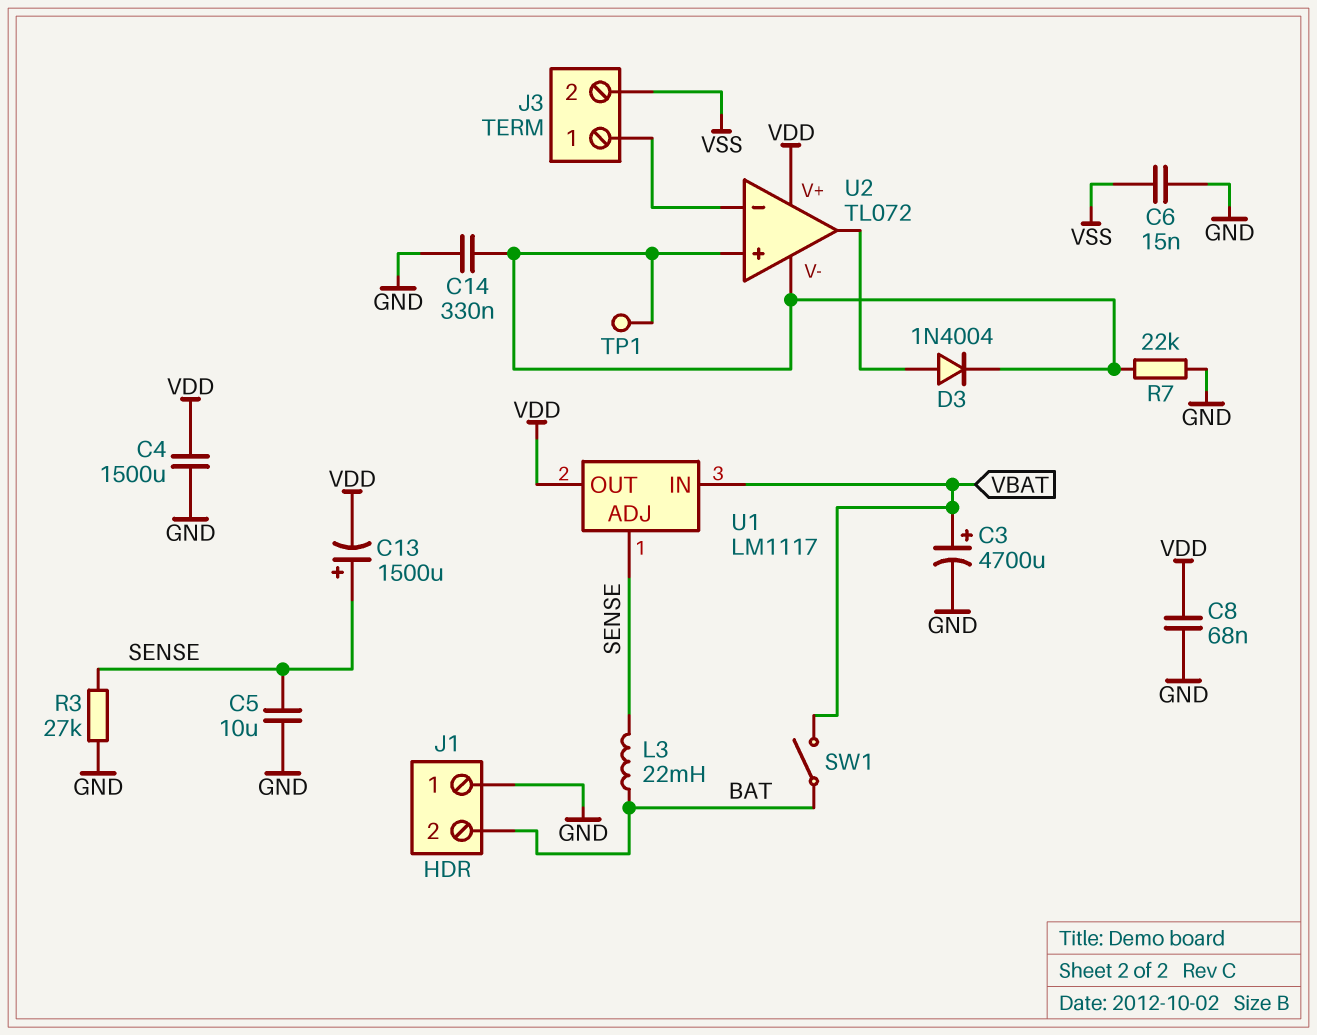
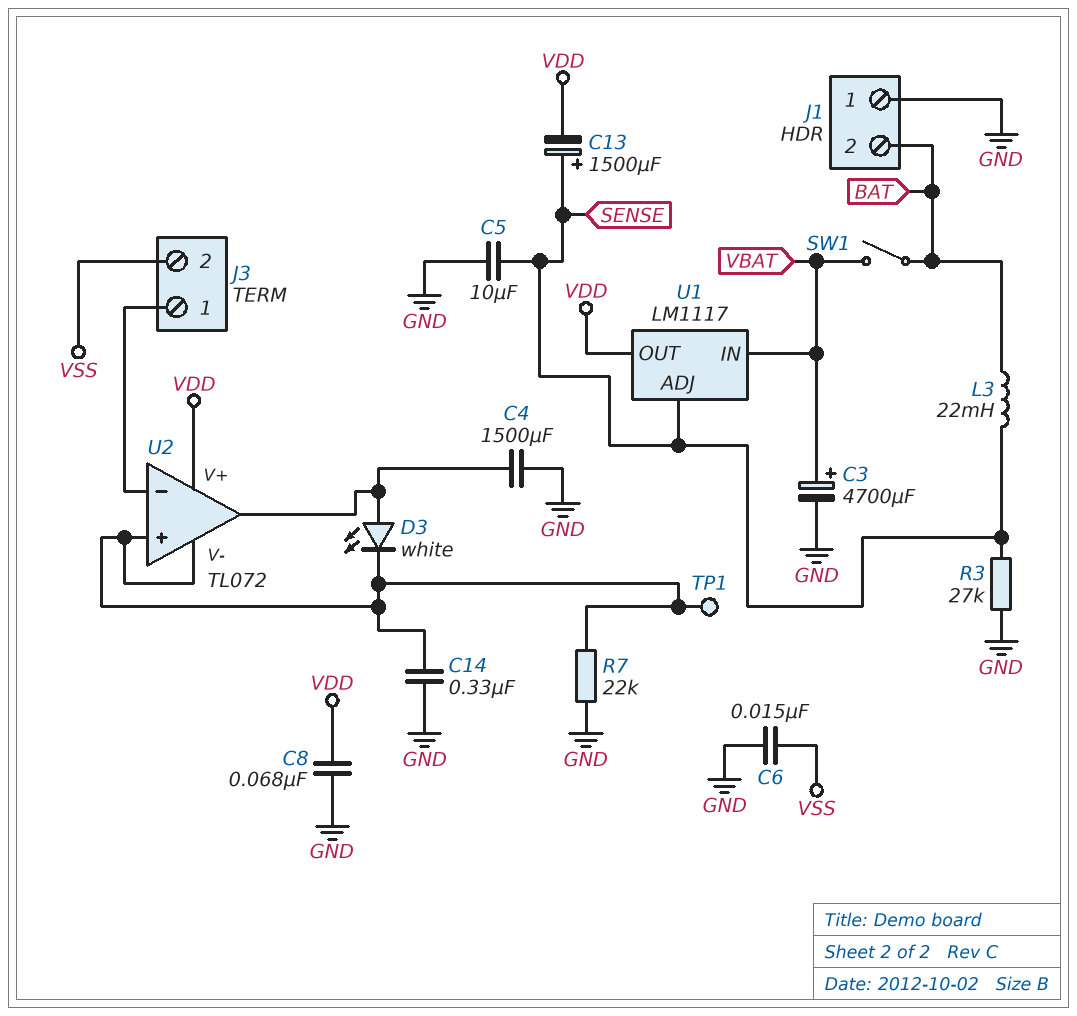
C4: 1500uF (GND, VDD) -> 1500uF (GND, U2/out)
D3: diode 1N4004 (A U2/out, K U2/V-) -> LED white (A U2/out, K U2/V-)

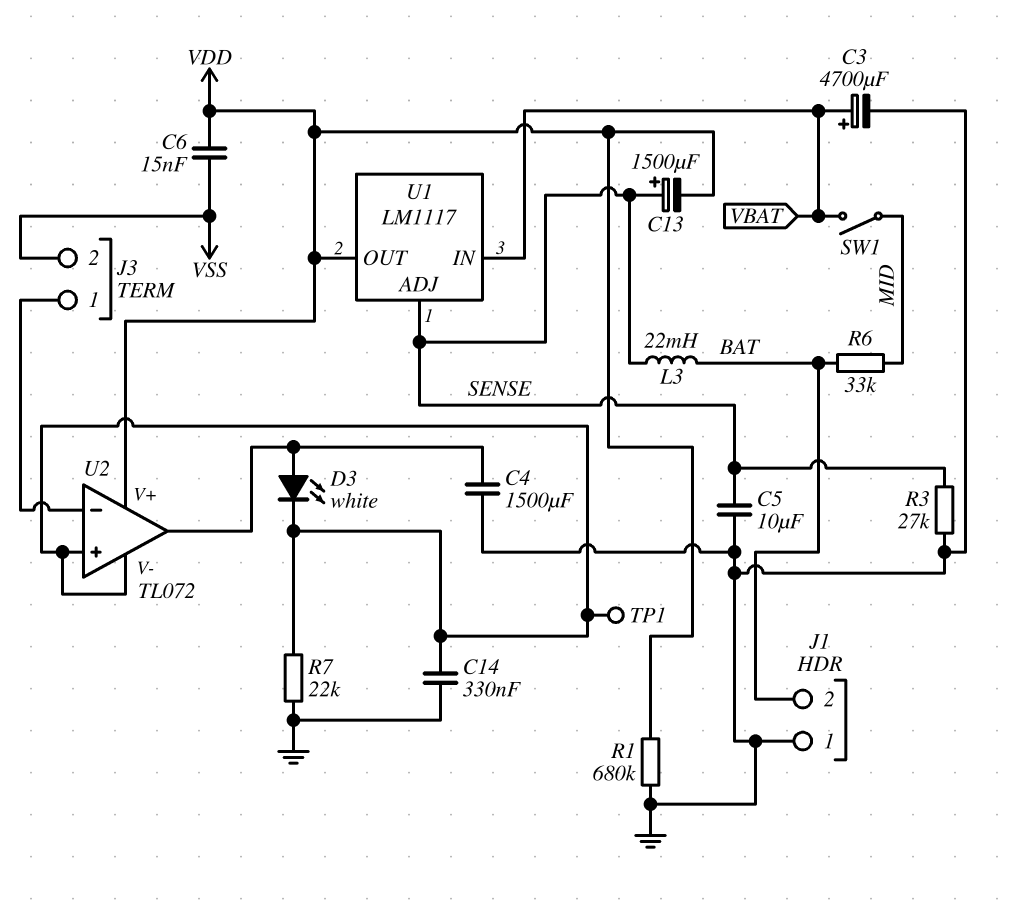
C6: 15nF (GND, VSS) -> 15nF (VDD, VSS)
C8: 68nF (GND, VDD) -> none
R1: none -> 680k (GND, VDD)
R6: none -> 33k (BAT, MID)
SW1: switch (BAT, VBAT) -> switch (MID, VBAT)

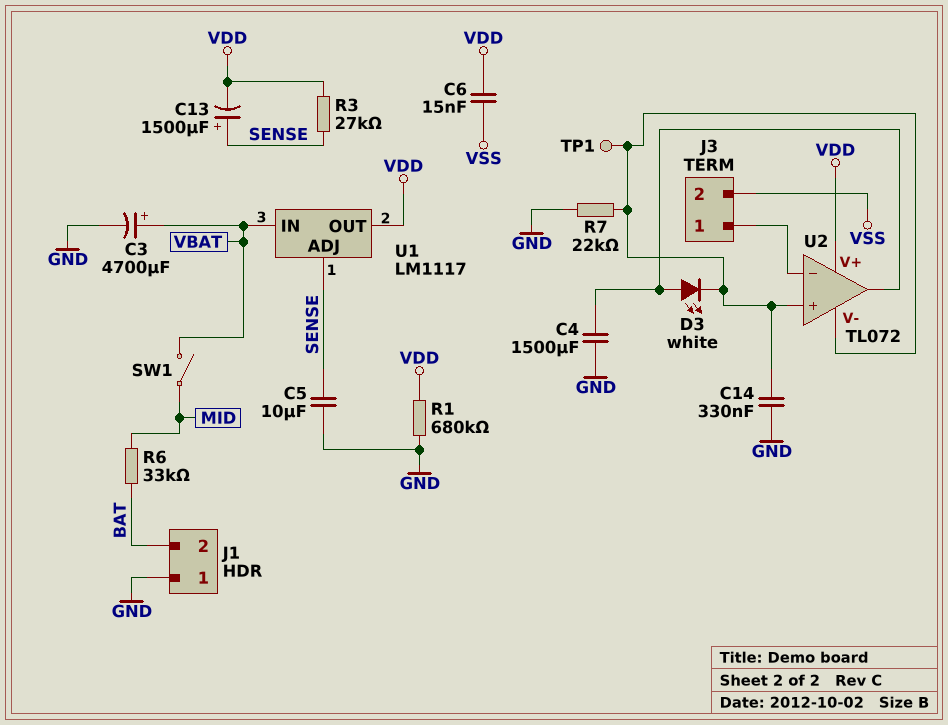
L3: 22mH (BAT, SENSE) -> none
R3: 27k (GND, SENSE) -> 27k (SENSE, VDD)

